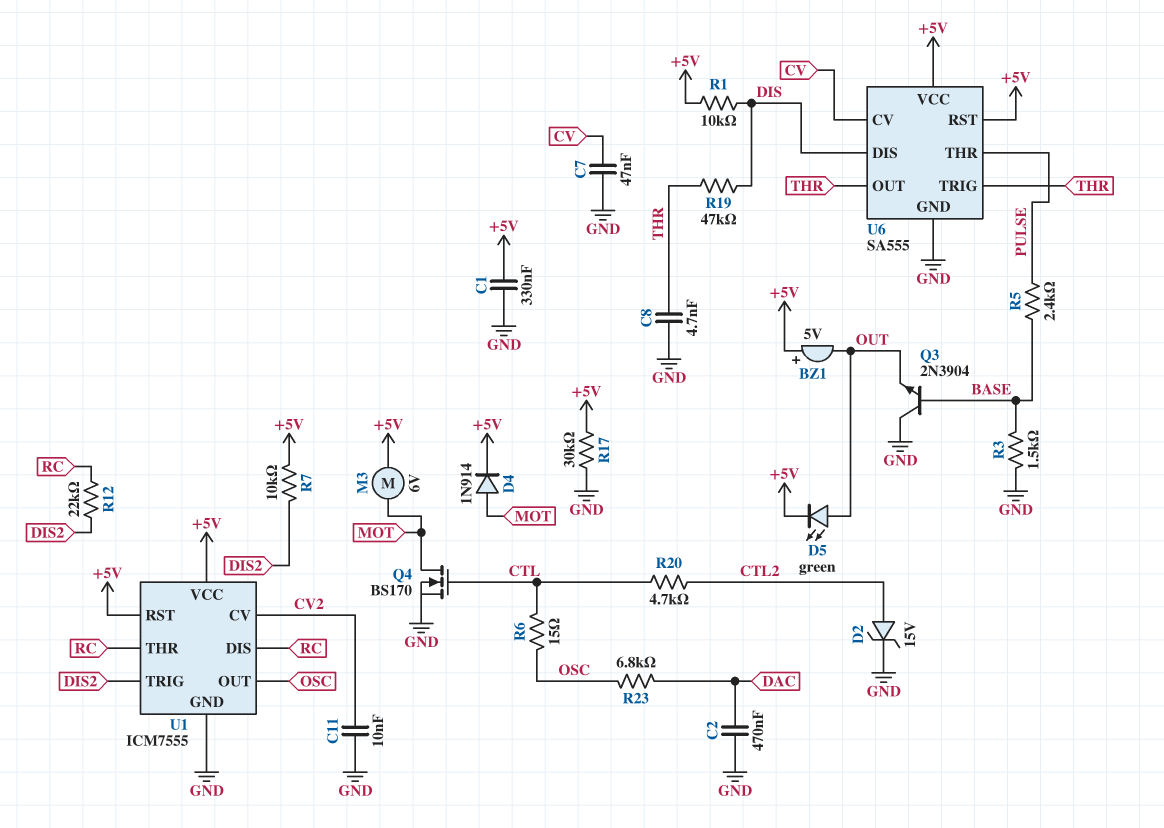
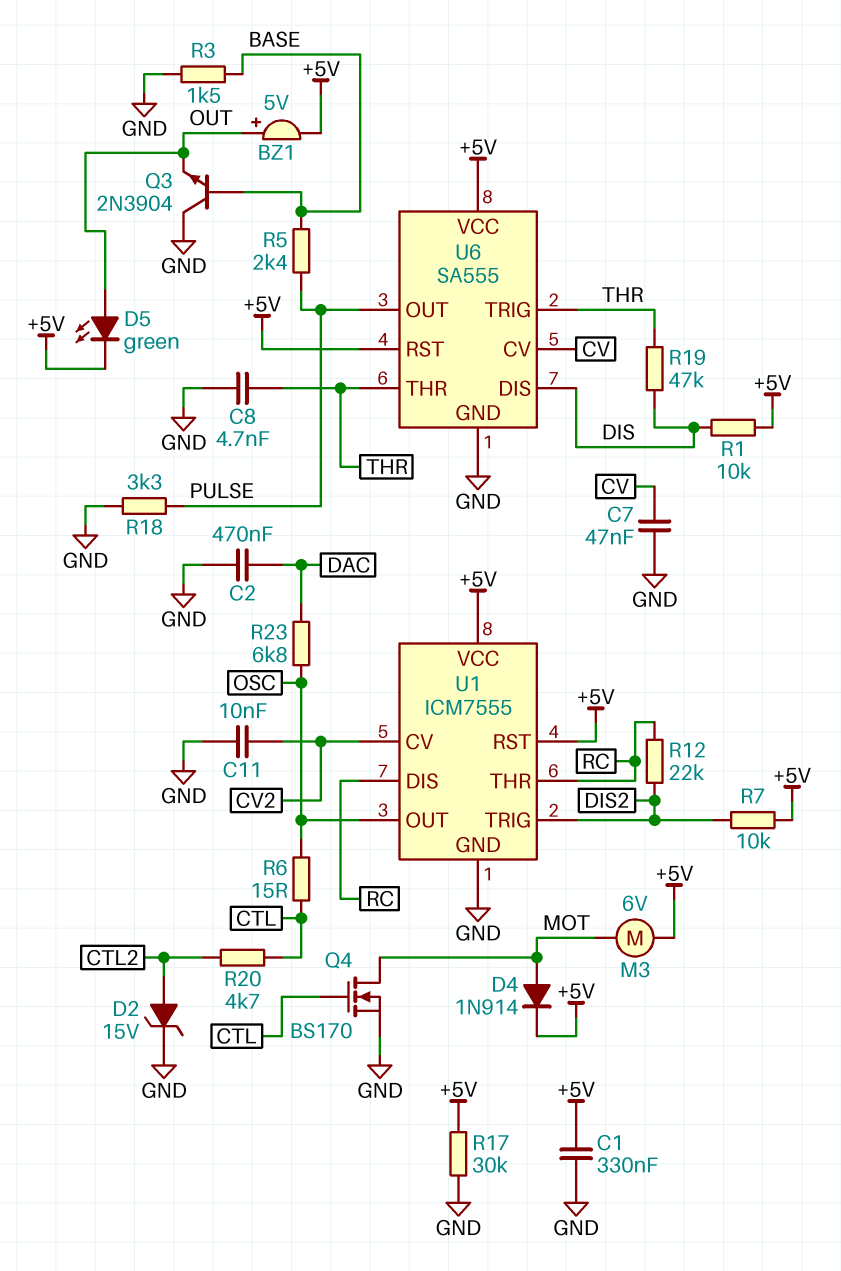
BZ1: buzzer 5V (plus +5V, minus OUT) -> buzzer 5V (plus OUT, minus +5V)
R18: none -> 3.3k (GND, PULSE)
U6 pin OUT: THR -> PULSE
U6 pin THR: PULSE -> THR

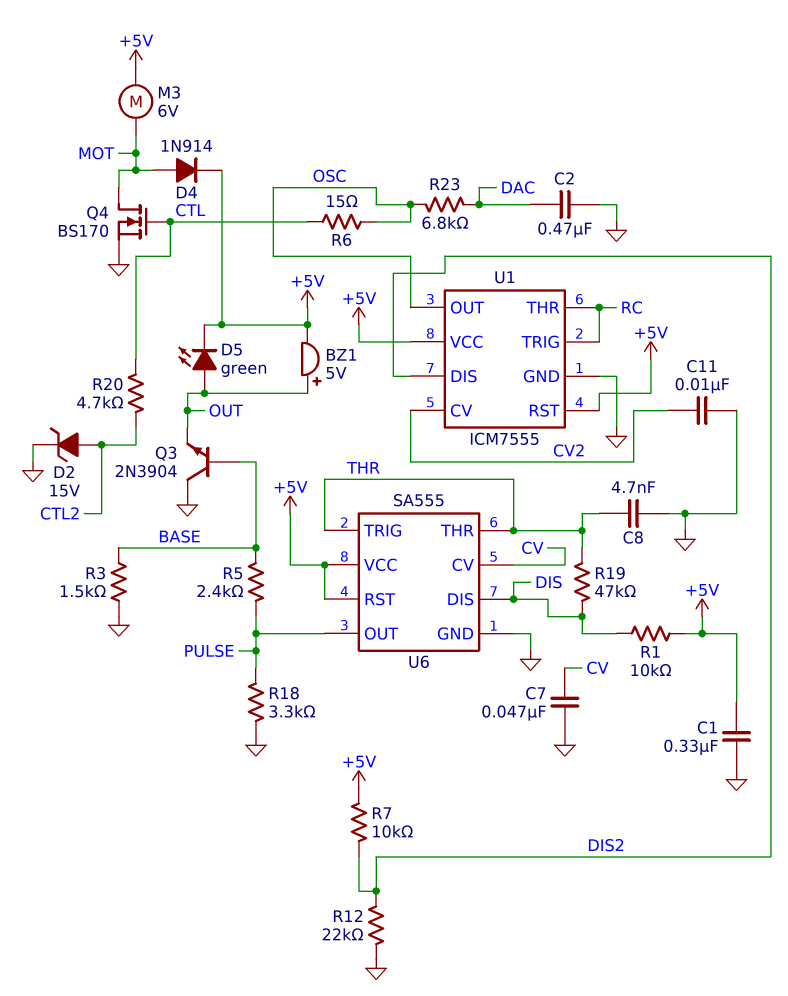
R12: 22k (DIS2, RC) -> 22k (DIS2, GND)
R17: 30k (+5V, GND) -> none
U1 pin DIS: RC -> DIS2
U1 pin TRIG: DIS2 -> RC

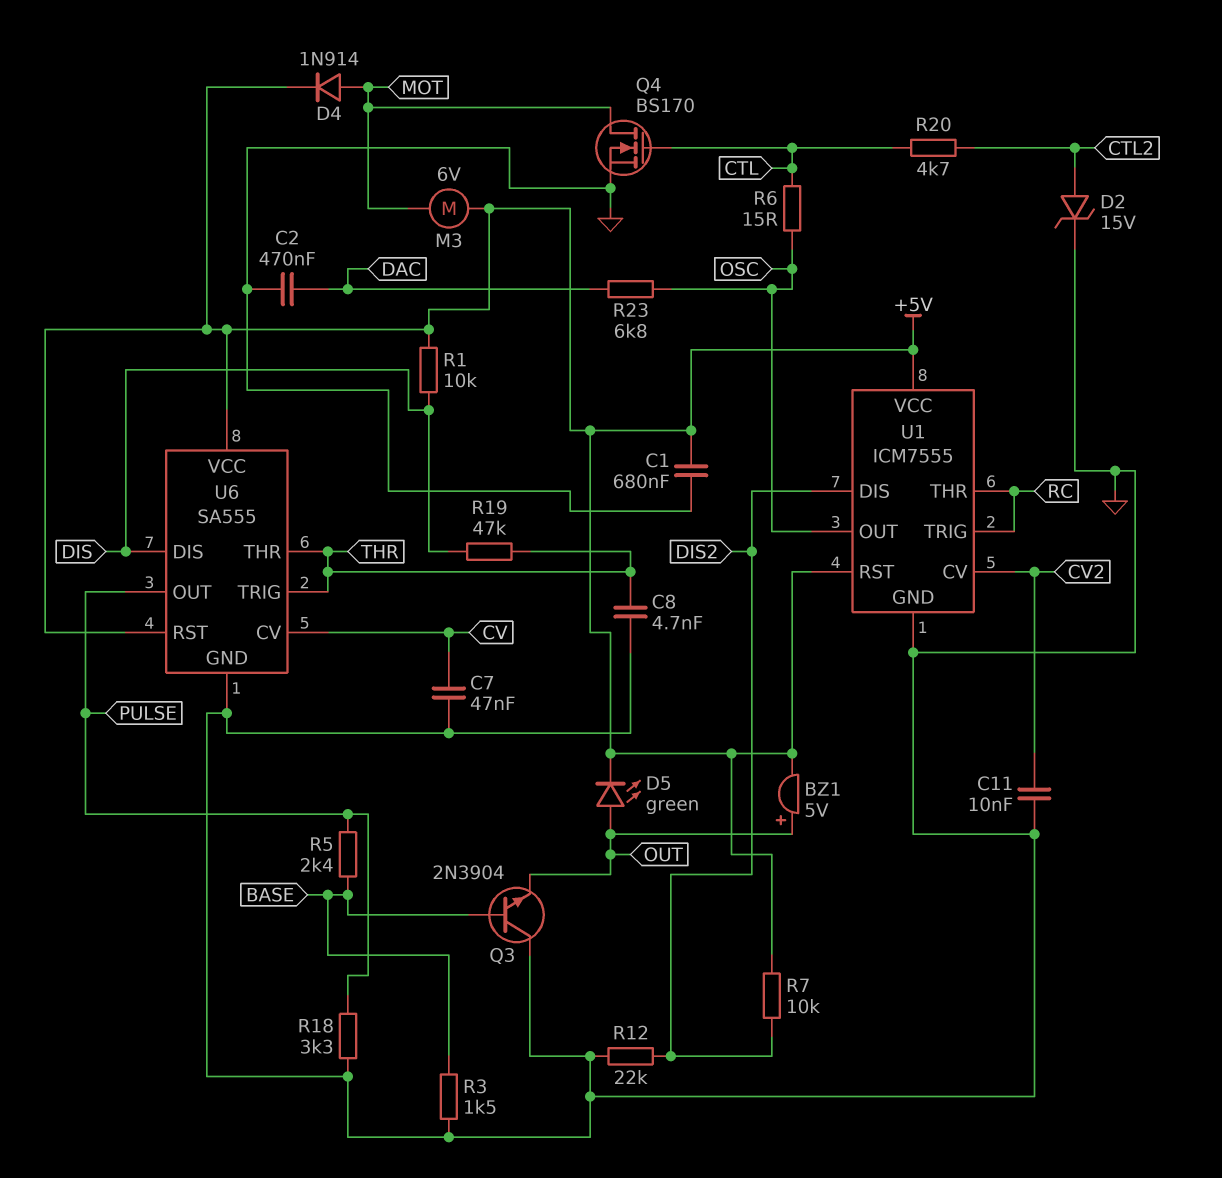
C1: 330nF (+5V, GND) -> 680nF (+5V, GND)

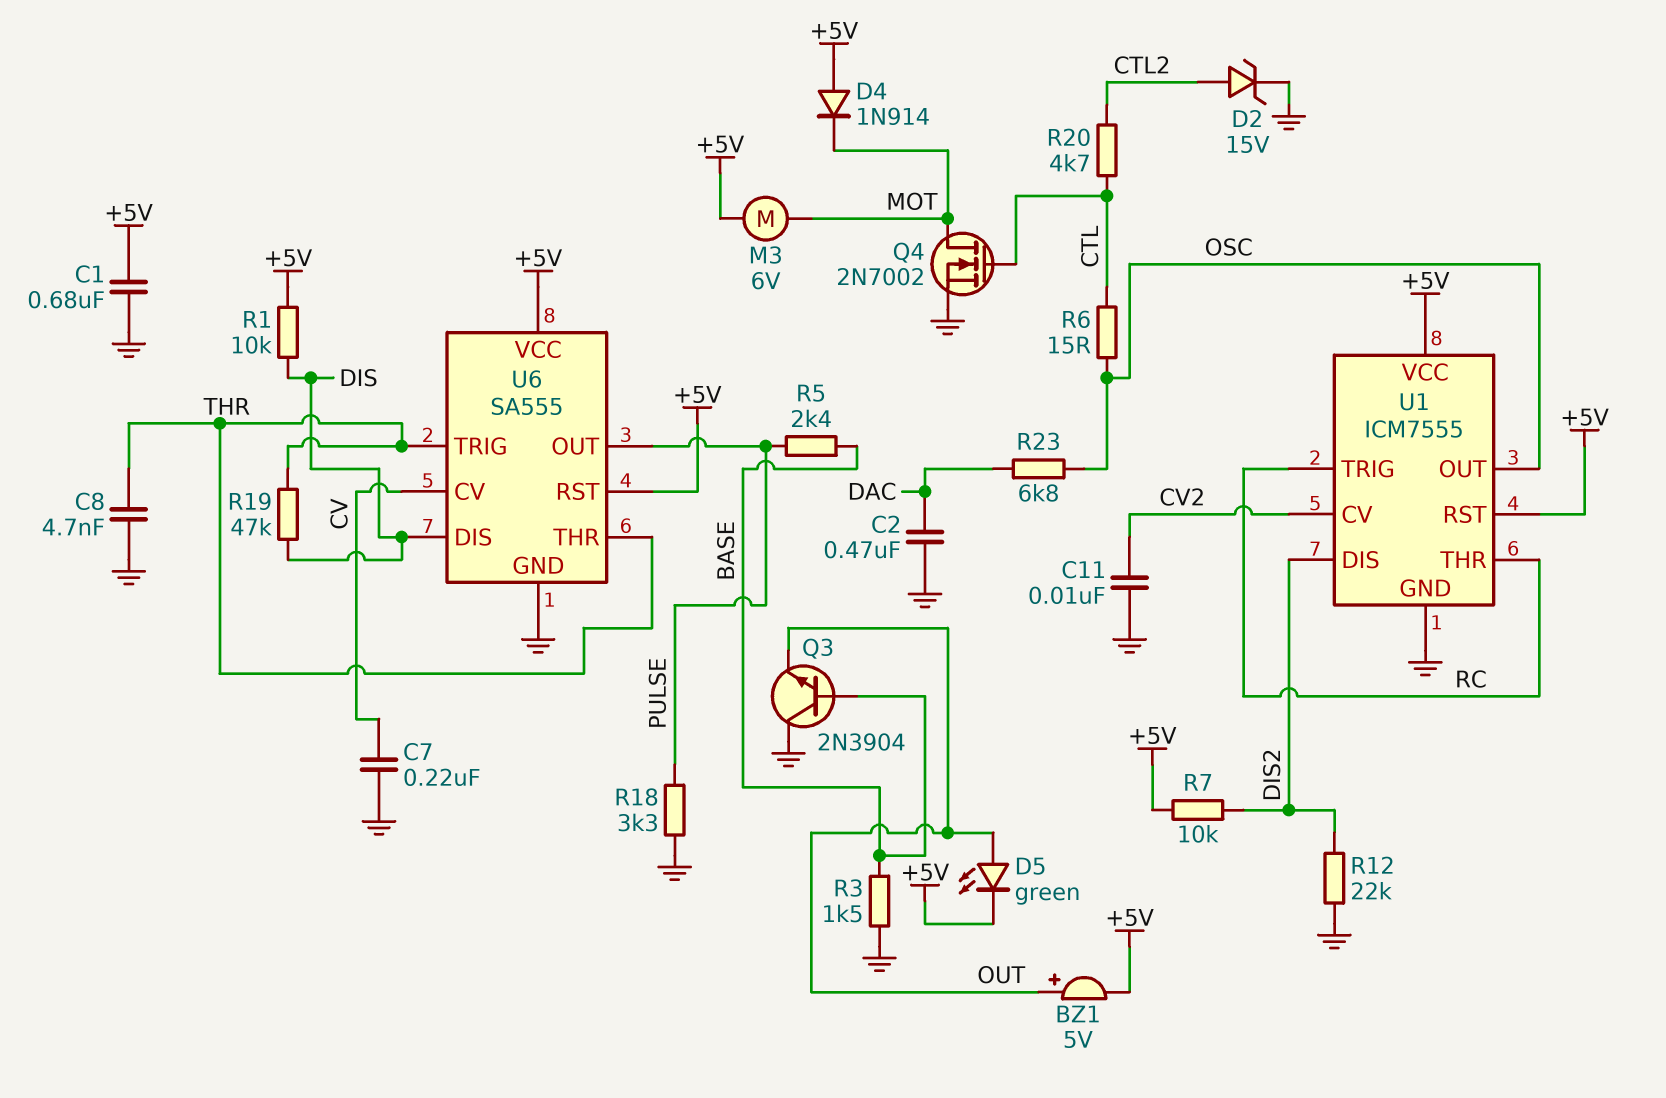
C7: 47nF (CV, GND) -> 220nF (CV, GND)
D4: diode 1N914 (A MOT, K +5V) -> diode 1N914 (A +5V, K MOT)
Q4: NMOS BS170 (G CTL, D MOT, S GND) -> NMOS 2N7002 (G CTL, D MOT, S GND)

